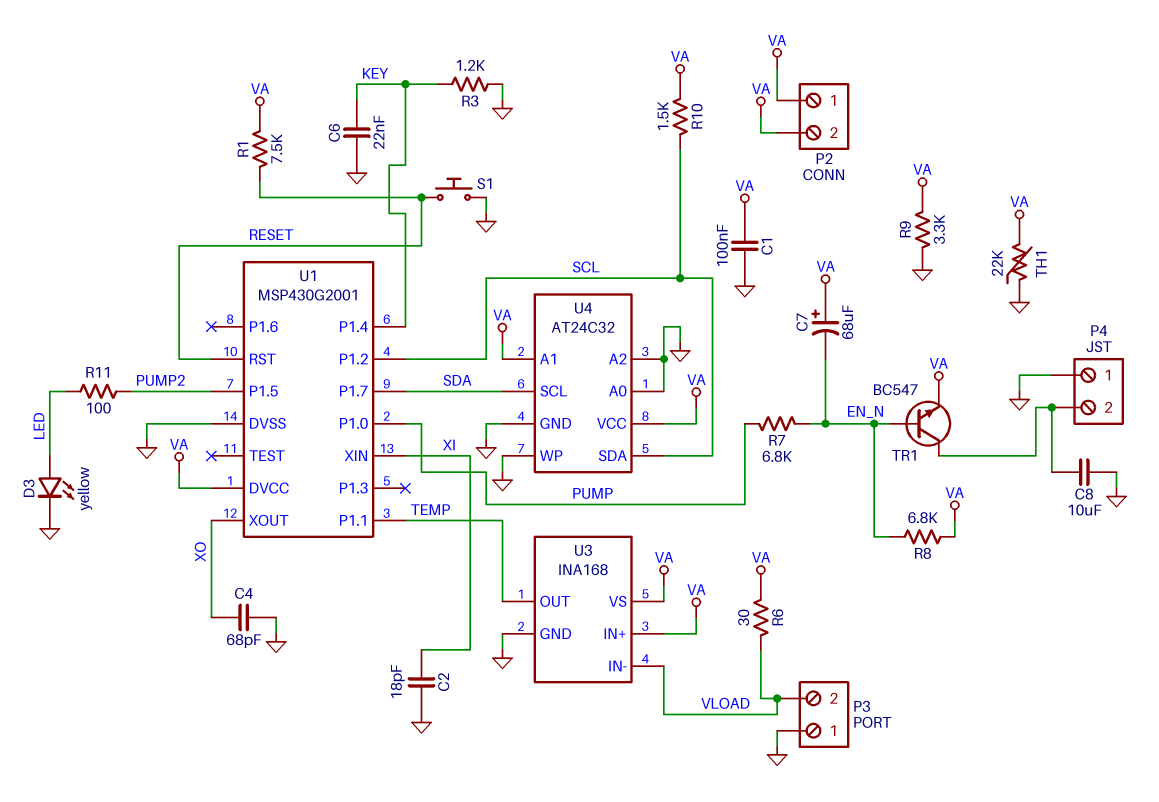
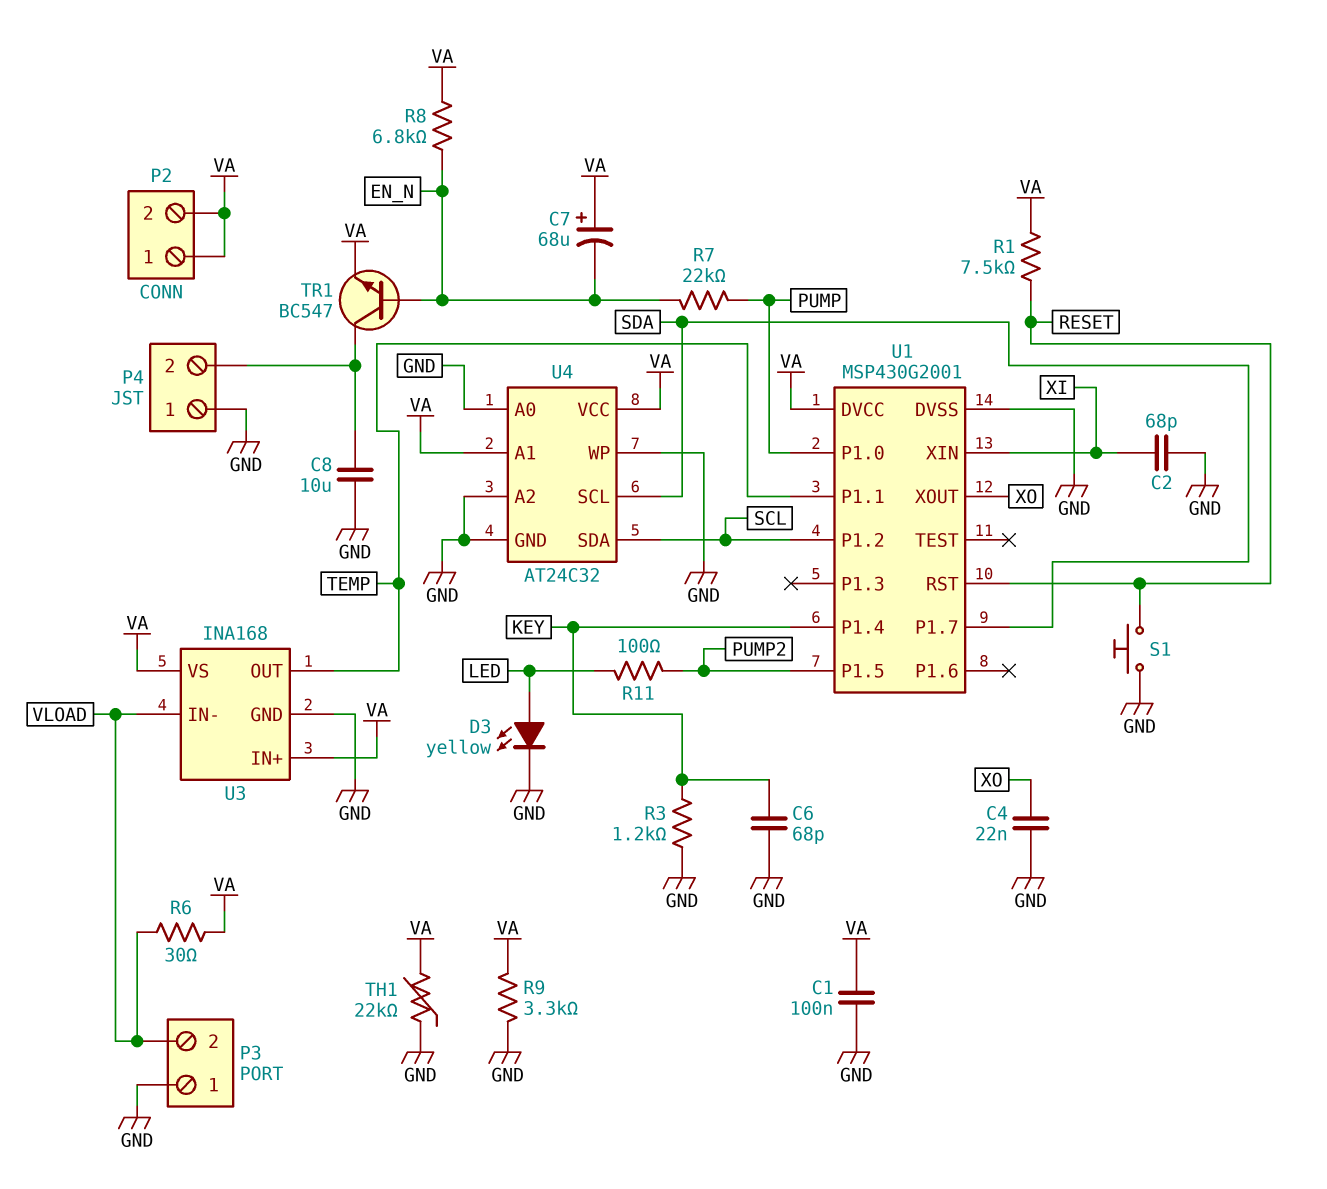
C2: 18pF (GND, XI) -> 68pF (GND, XI)
C4: 68pF (GND, XO) -> 22nF (GND, XO)
C6: 22nF (GND, KEY) -> 68pF (GND, KEY)
R7: 6.8k (EN_N, PUMP) -> 22k (EN_N, PUMP)
R10: 1.5k (SCL, VA) -> none

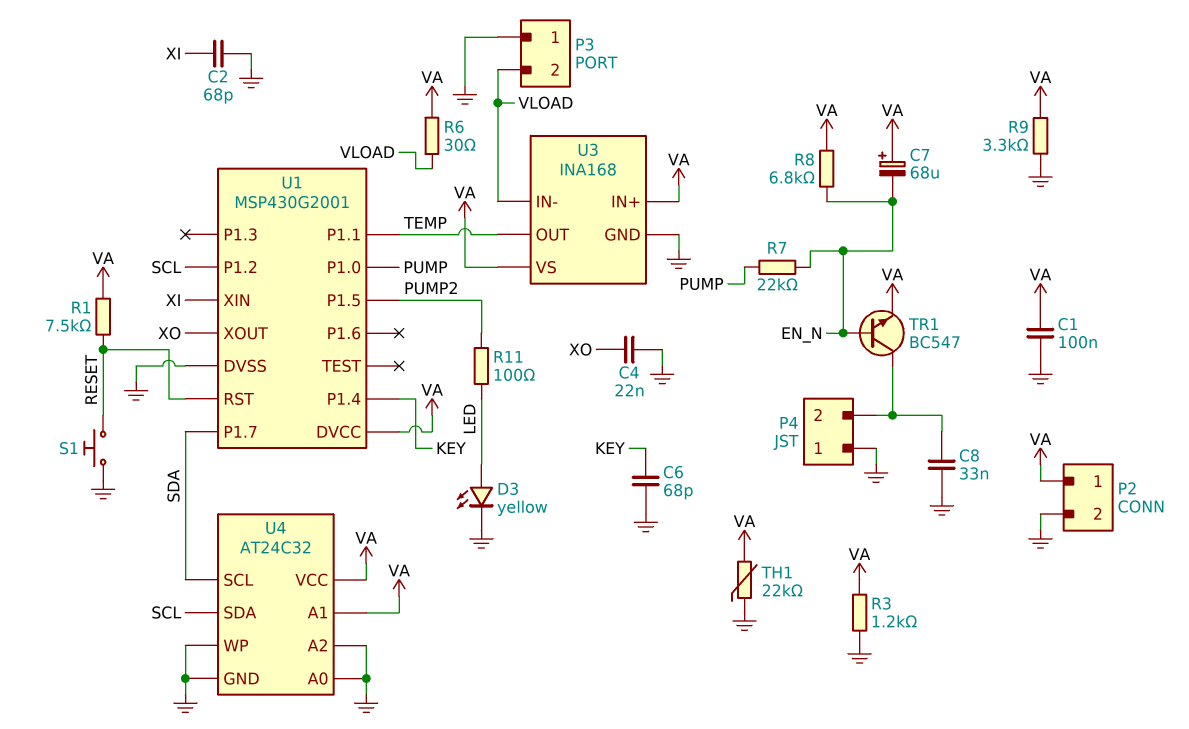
C8: 10uF (GND, P4/2) -> 33nF (GND, P4/2)
P2 pin 2: VA -> GND
R3: 1.2k (GND, KEY) -> 1.2k (GND, VA)

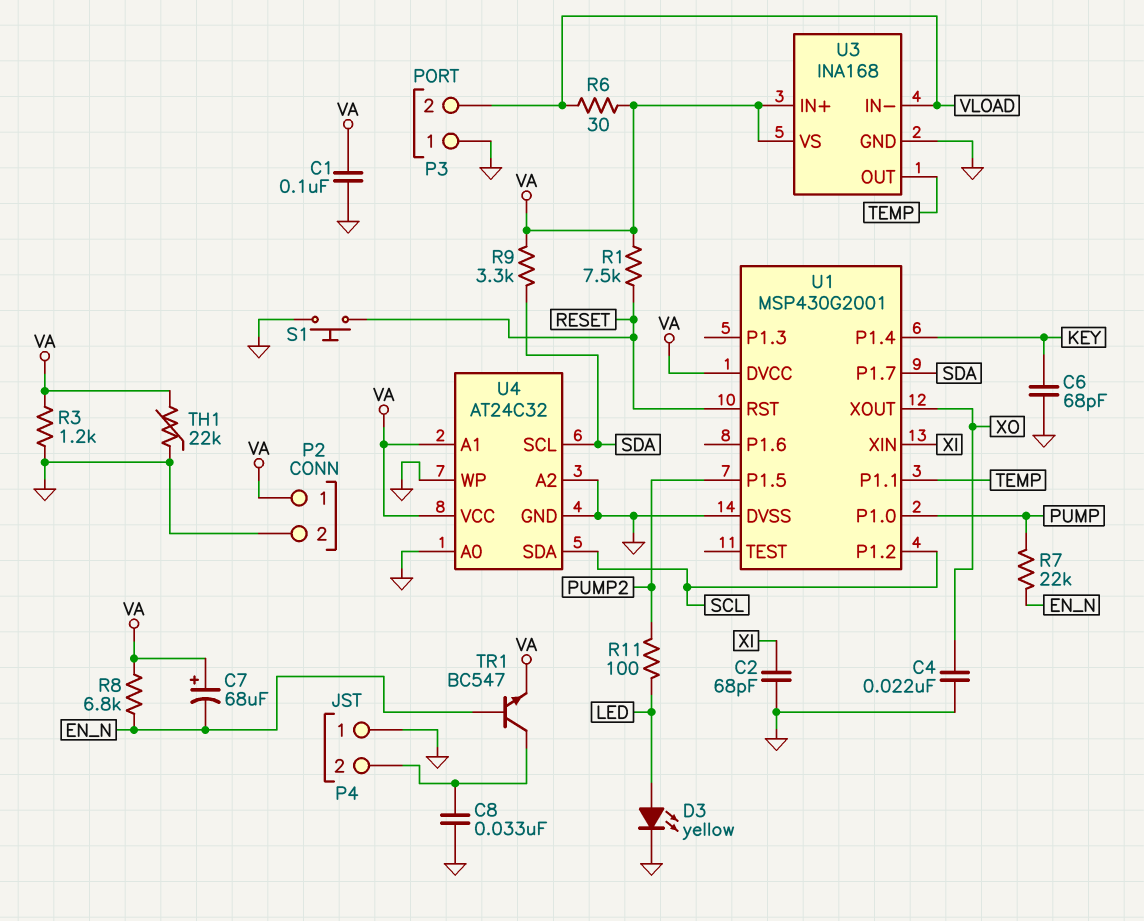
R9: 3.3k (GND, VA) -> 3.3k (SDA, VA)

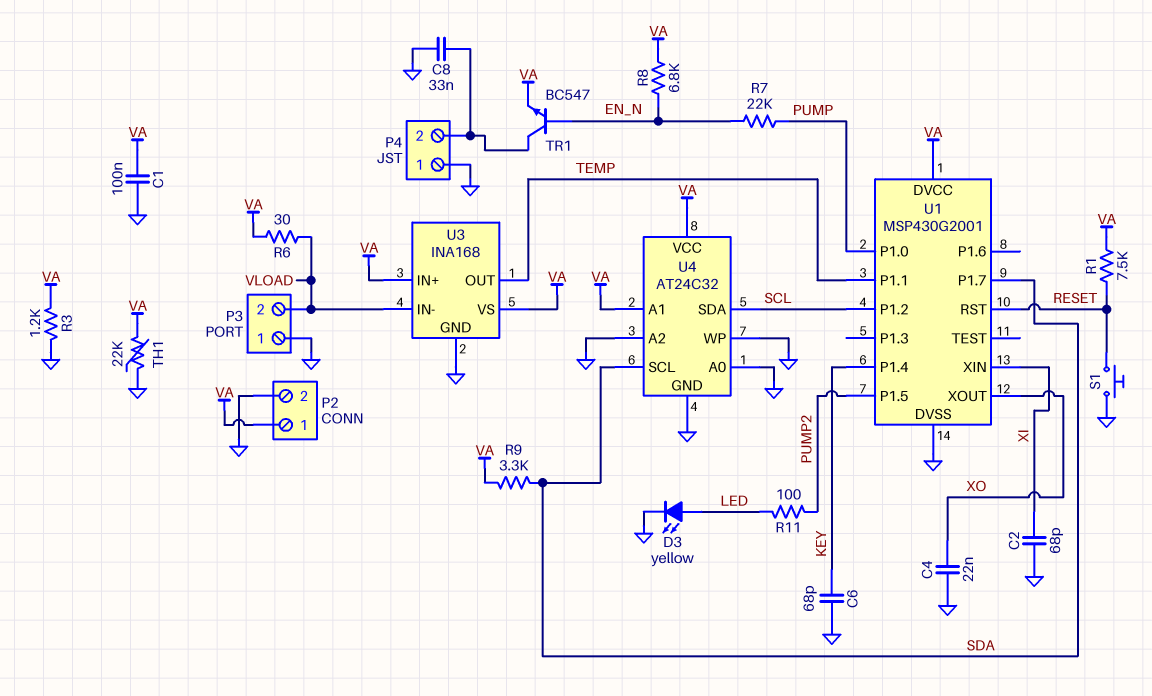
C7: 68uF (plus VA, minus EN_N) -> none

